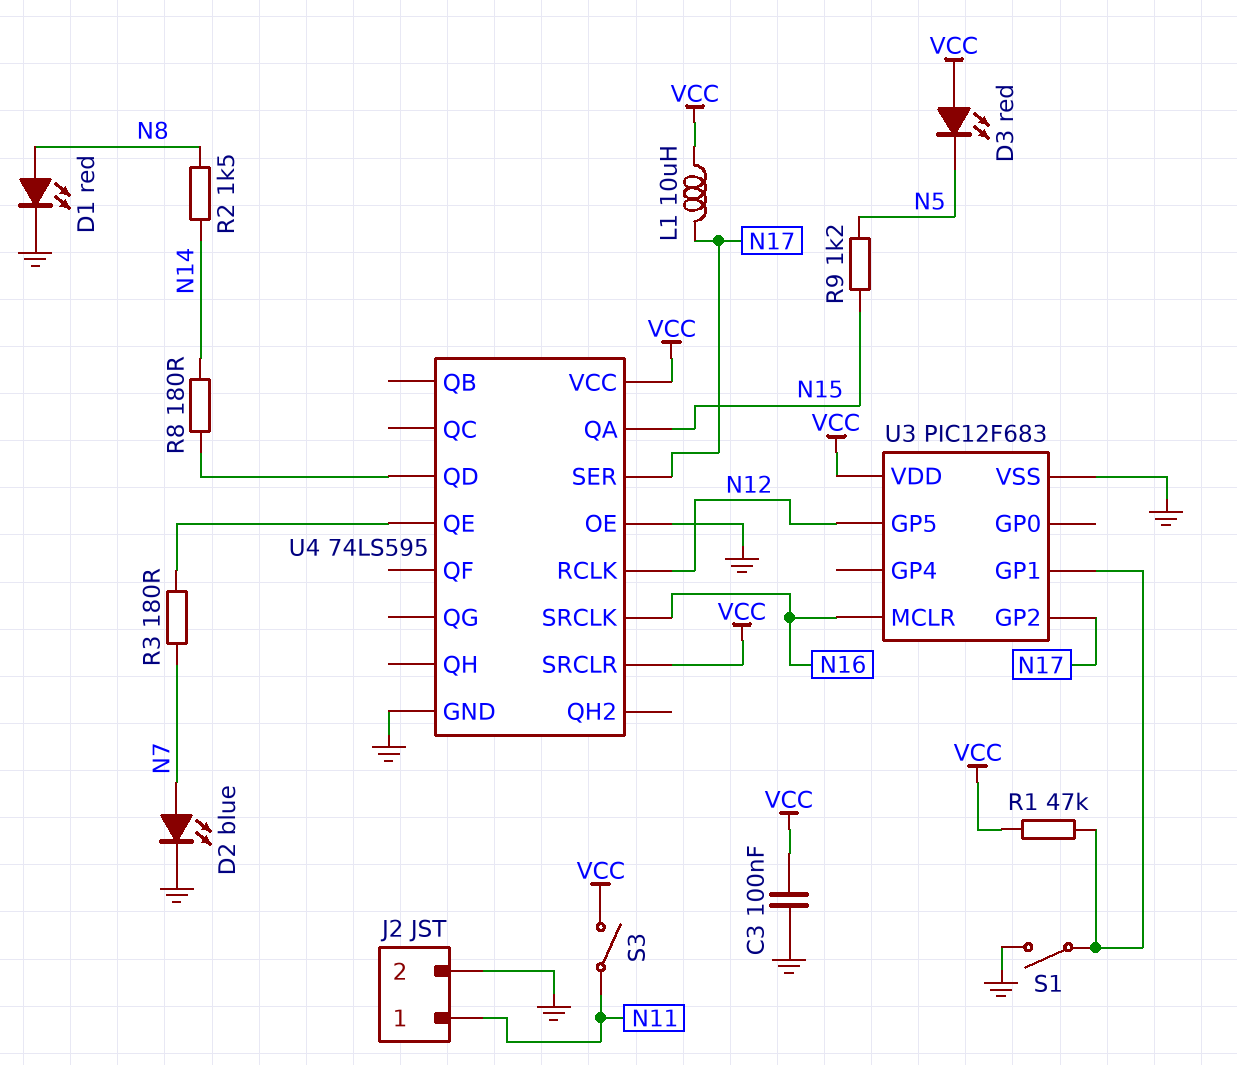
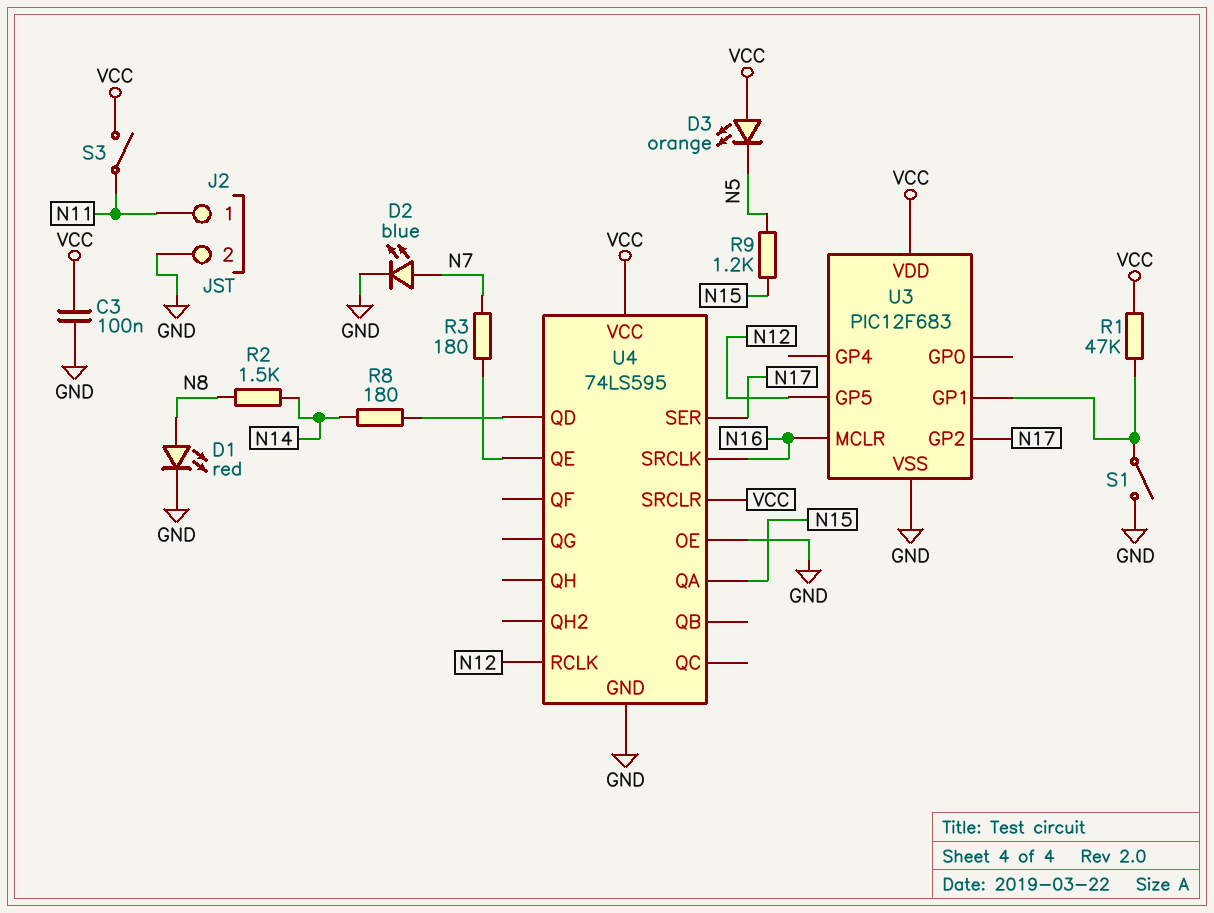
D3: LED red (A VCC, K N5) -> LED orange (A VCC, K N5)
L1: 10uH (N17, VCC) -> none

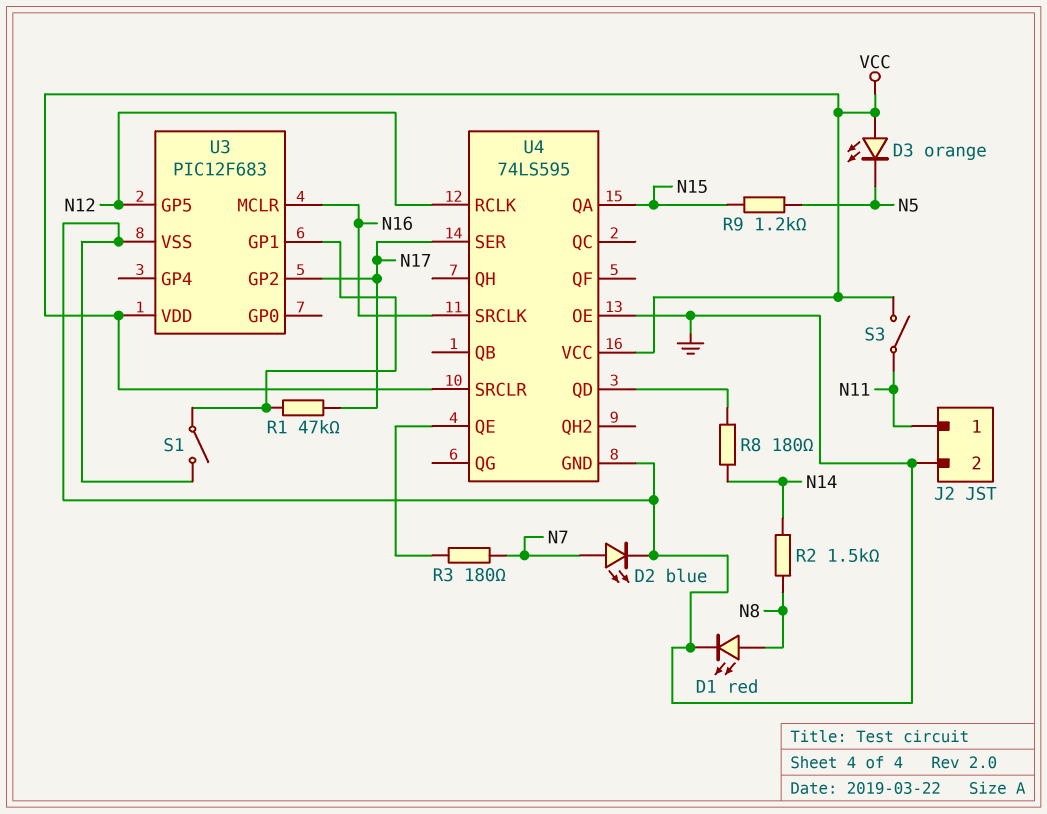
C3: 100nF (GND, VCC) -> none
R1: 47k (U3/GP1, VCC) -> 47k (N17, U3/GP1)

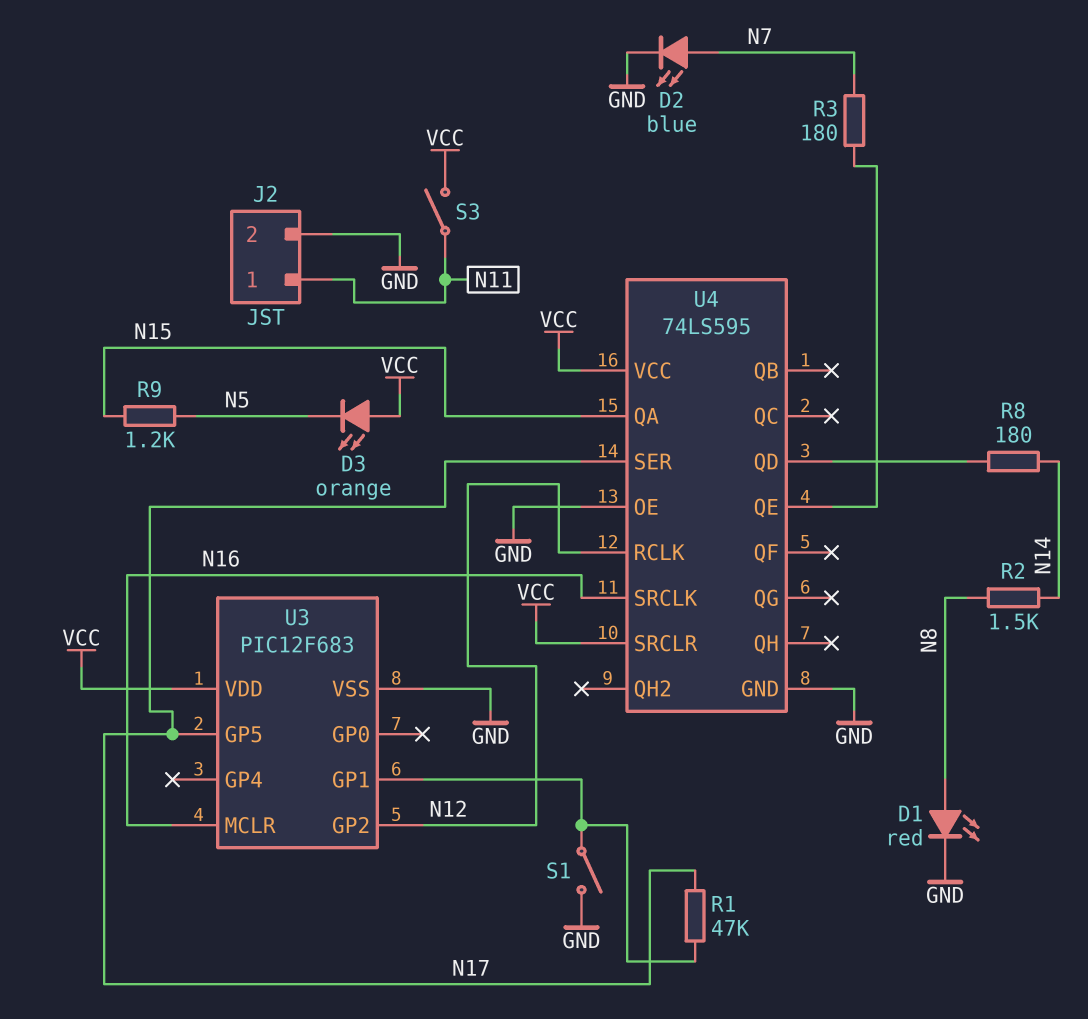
U3 pin GP2: N17 -> N12
U3 pin GP5: N12 -> N17

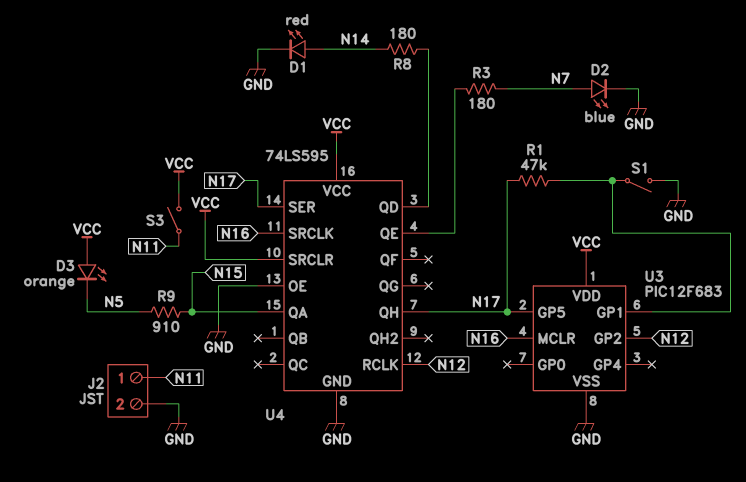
D1: LED red (A N8, K GND) -> LED red (A N14, K GND)
R2: 1.5k (N8, N14) -> none
R9: 1.2k (N5, N15) -> 910 (N5, N15)
U4 pin QH: none -> N17

